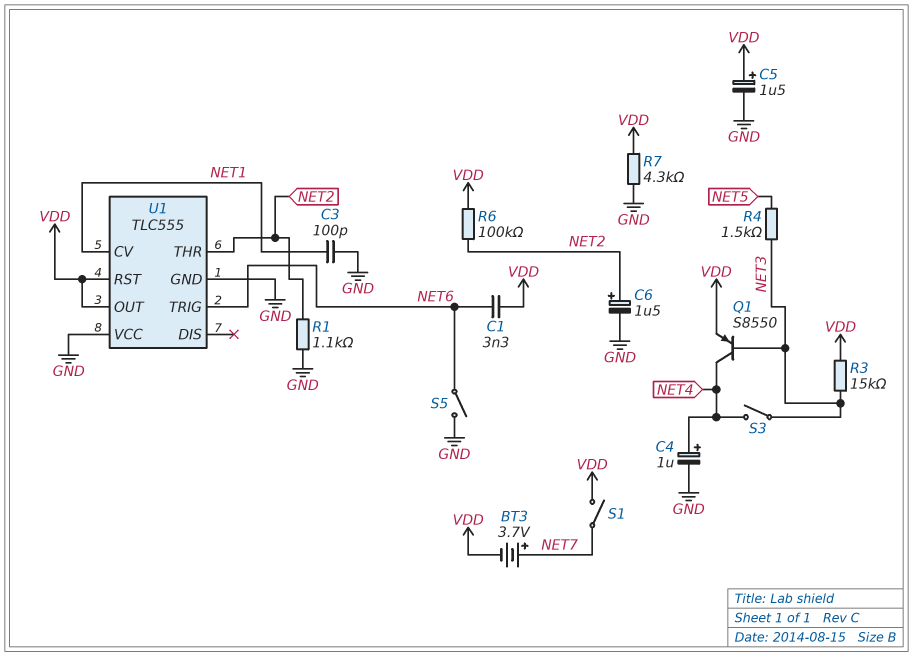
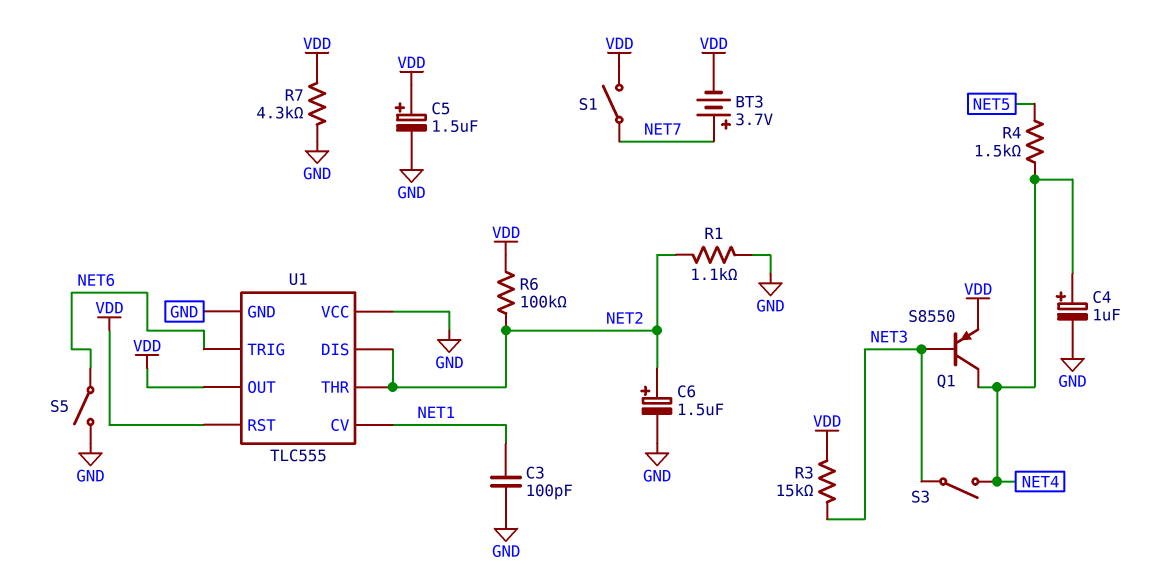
C1: 3.3nF (NET6, VDD) -> none
R4: 1.5k (NET3, NET5) -> 1.5k (NET4, NET5)
U1 pin DIS: none -> NET2

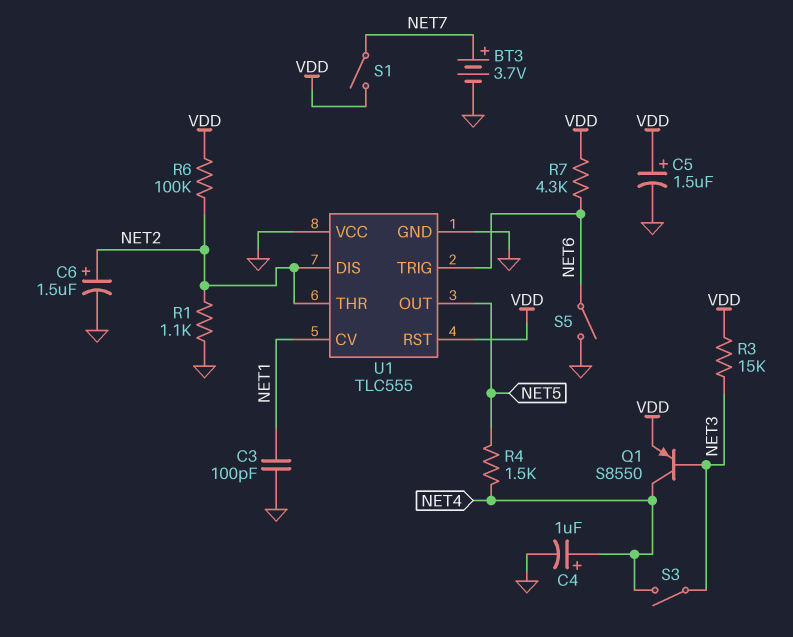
BT3: 3.7V (plus NET7, minus VDD) -> 3.7V (plus NET7, minus GND)
R7: 4.3k (GND, VDD) -> 4.3k (NET6, VDD)
U1 pin OUT: VDD -> NET5

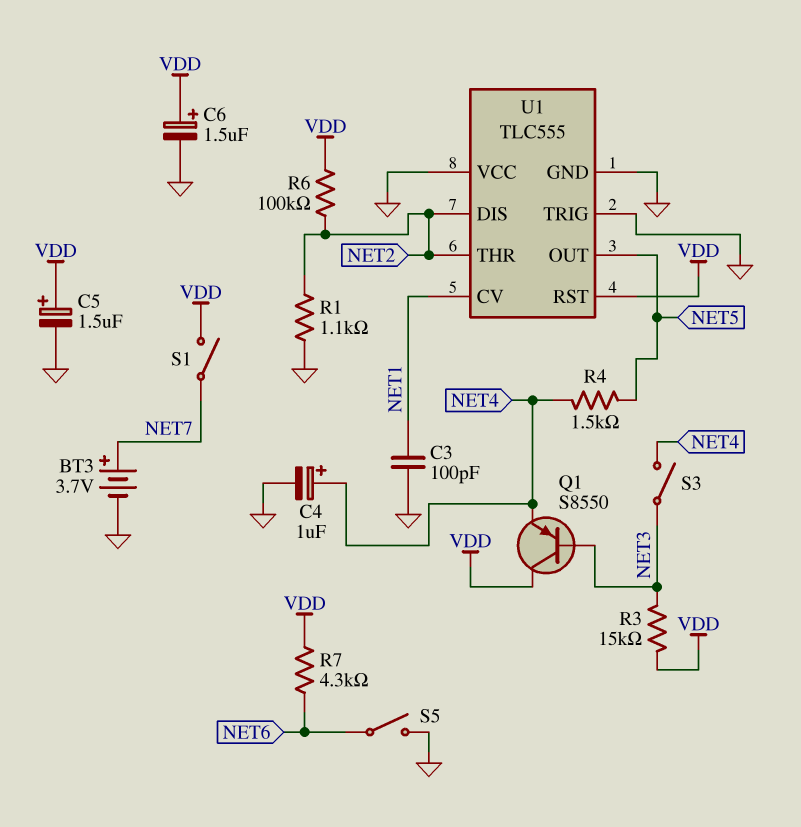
C6: 1.5uF (plus NET2, minus GND) -> 1.5uF (plus VDD, minus GND)
Q1: PNP S8550 (B NET3, C NET4, E VDD) -> PNP S8550 (B NET3, C VDD, E NET4)
U1 pin TRIG: NET6 -> GND

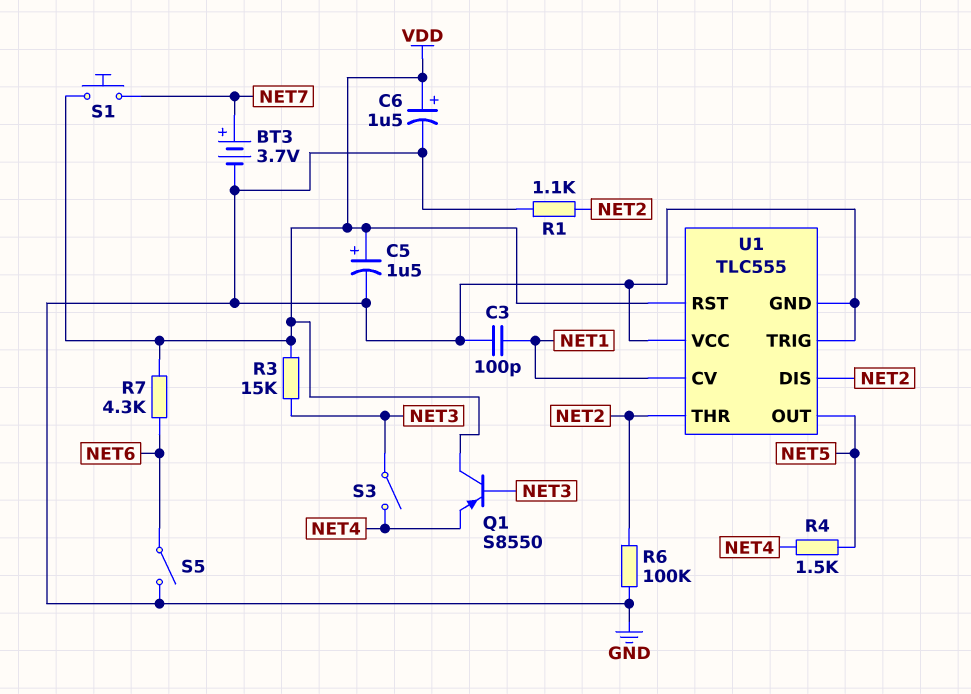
C4: 1uF (plus NET4, minus GND) -> none
R6: 100k (NET2, VDD) -> 100k (GND, NET2)
S1: switch (NET7, VDD) -> button (NET7, VDD)

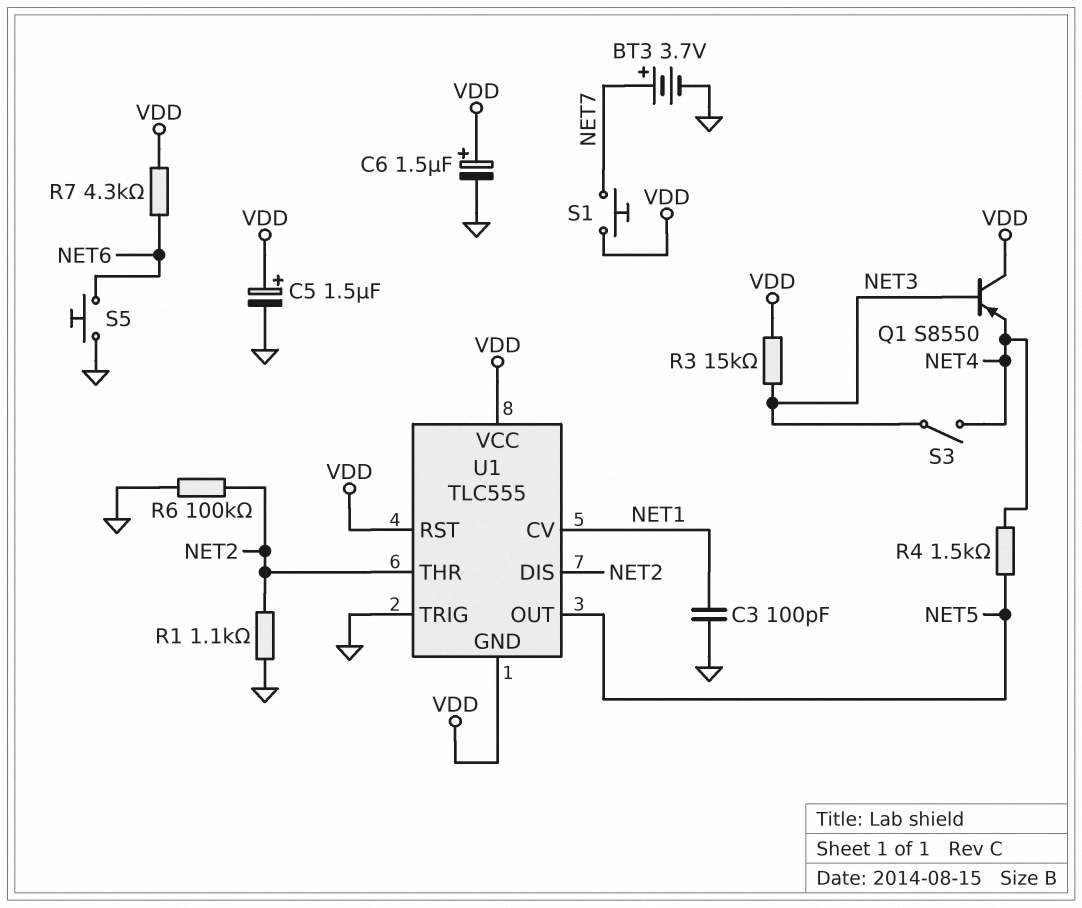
S5: switch (GND, NET6) -> button (GND, NET6)
U1 pin GND: GND -> VDD
U1 pin VCC: GND -> VDD

